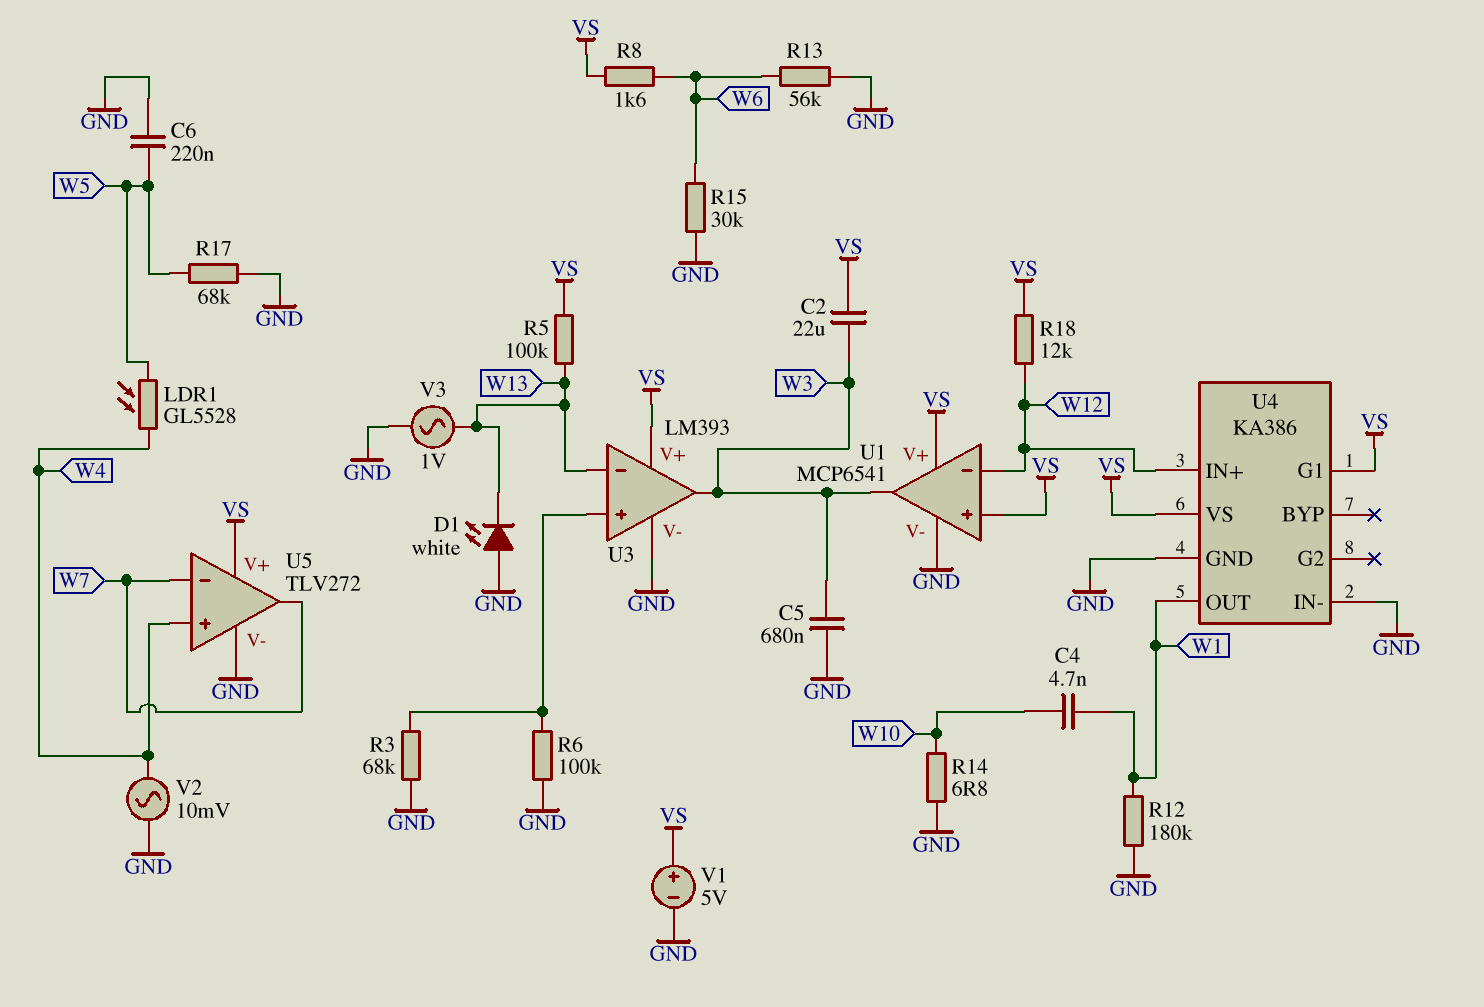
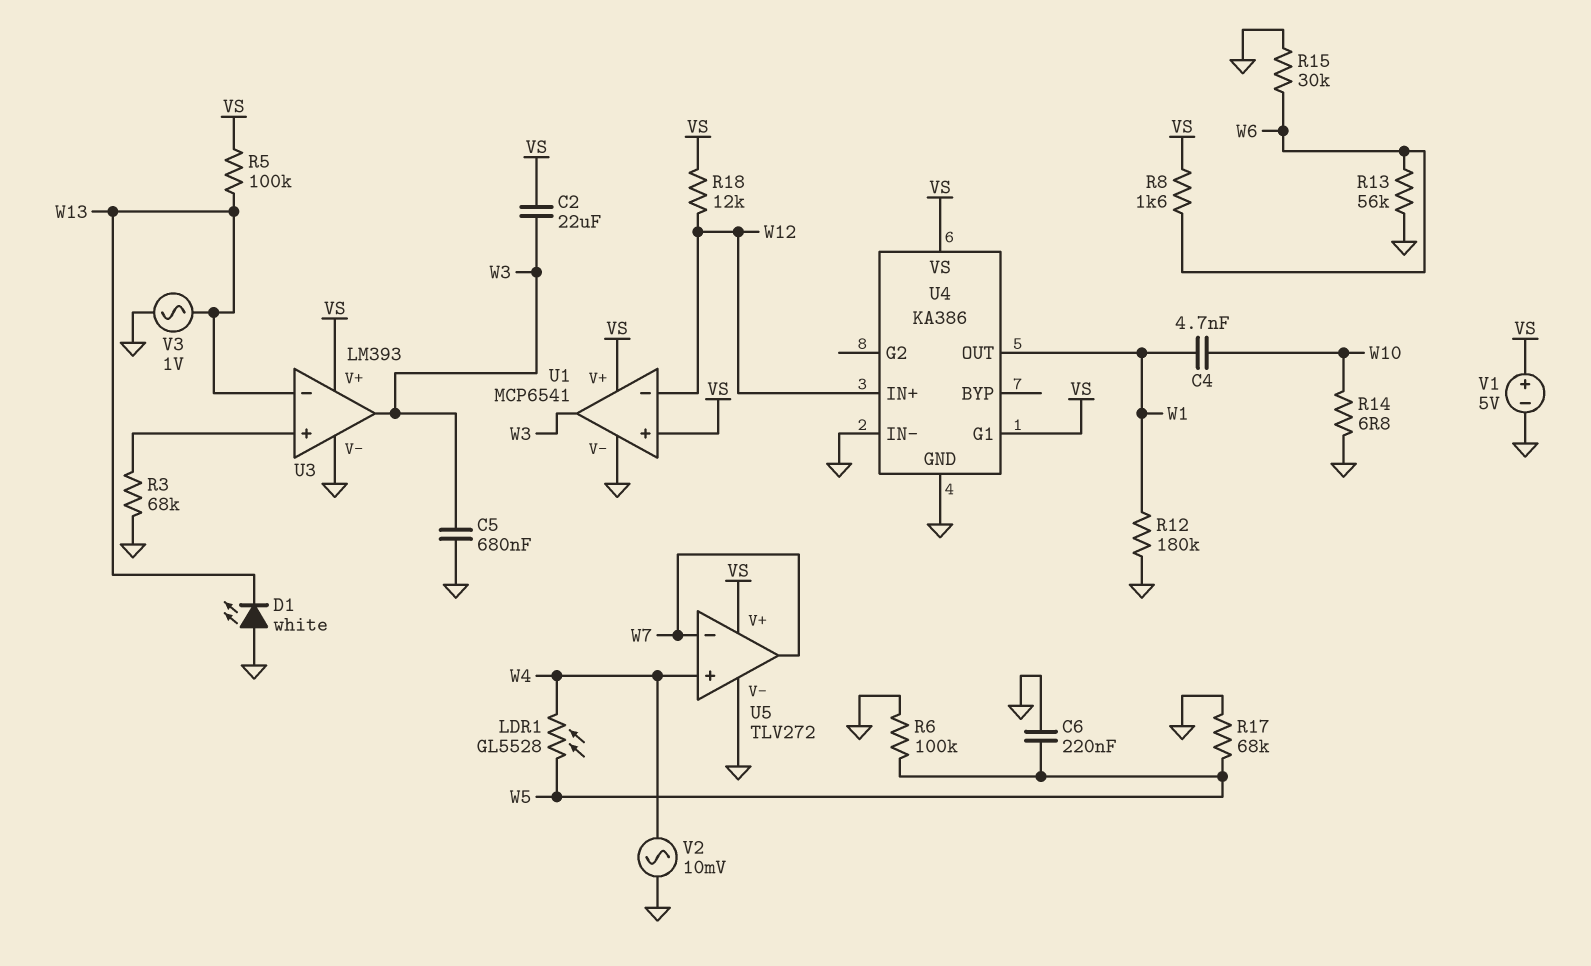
R6: 100k (GND, U3/in+) -> 100k (GND, W5)

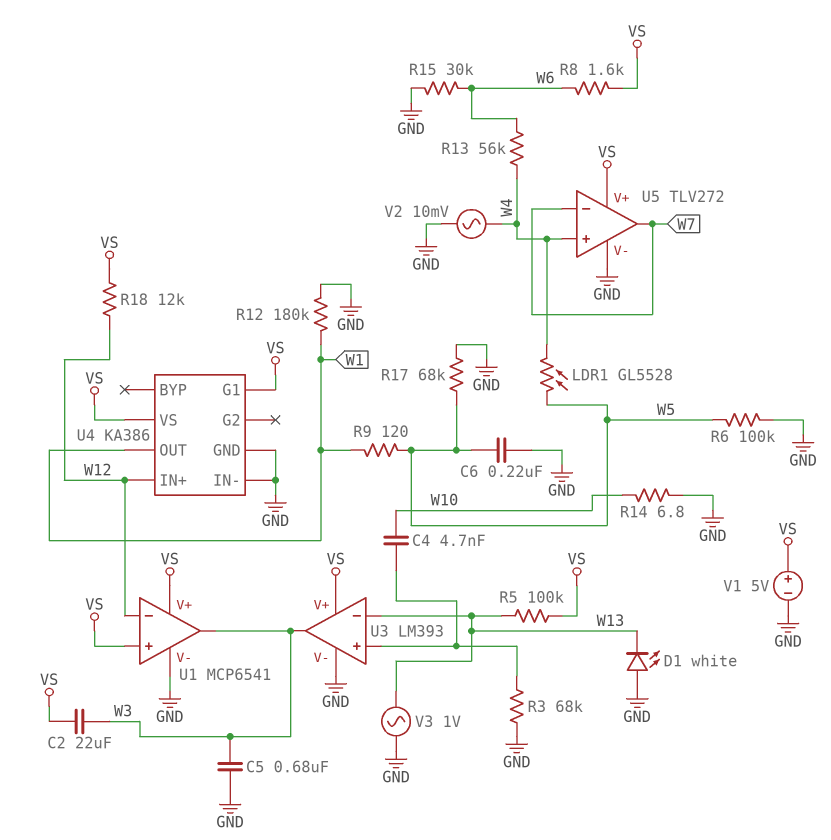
C4: 4.7nF (W1, W10) -> 4.7nF (U3/in+, W10)
R9: none -> 120 (W1, W5)
R13: 56k (GND, W6) -> 56k (W4, W6)

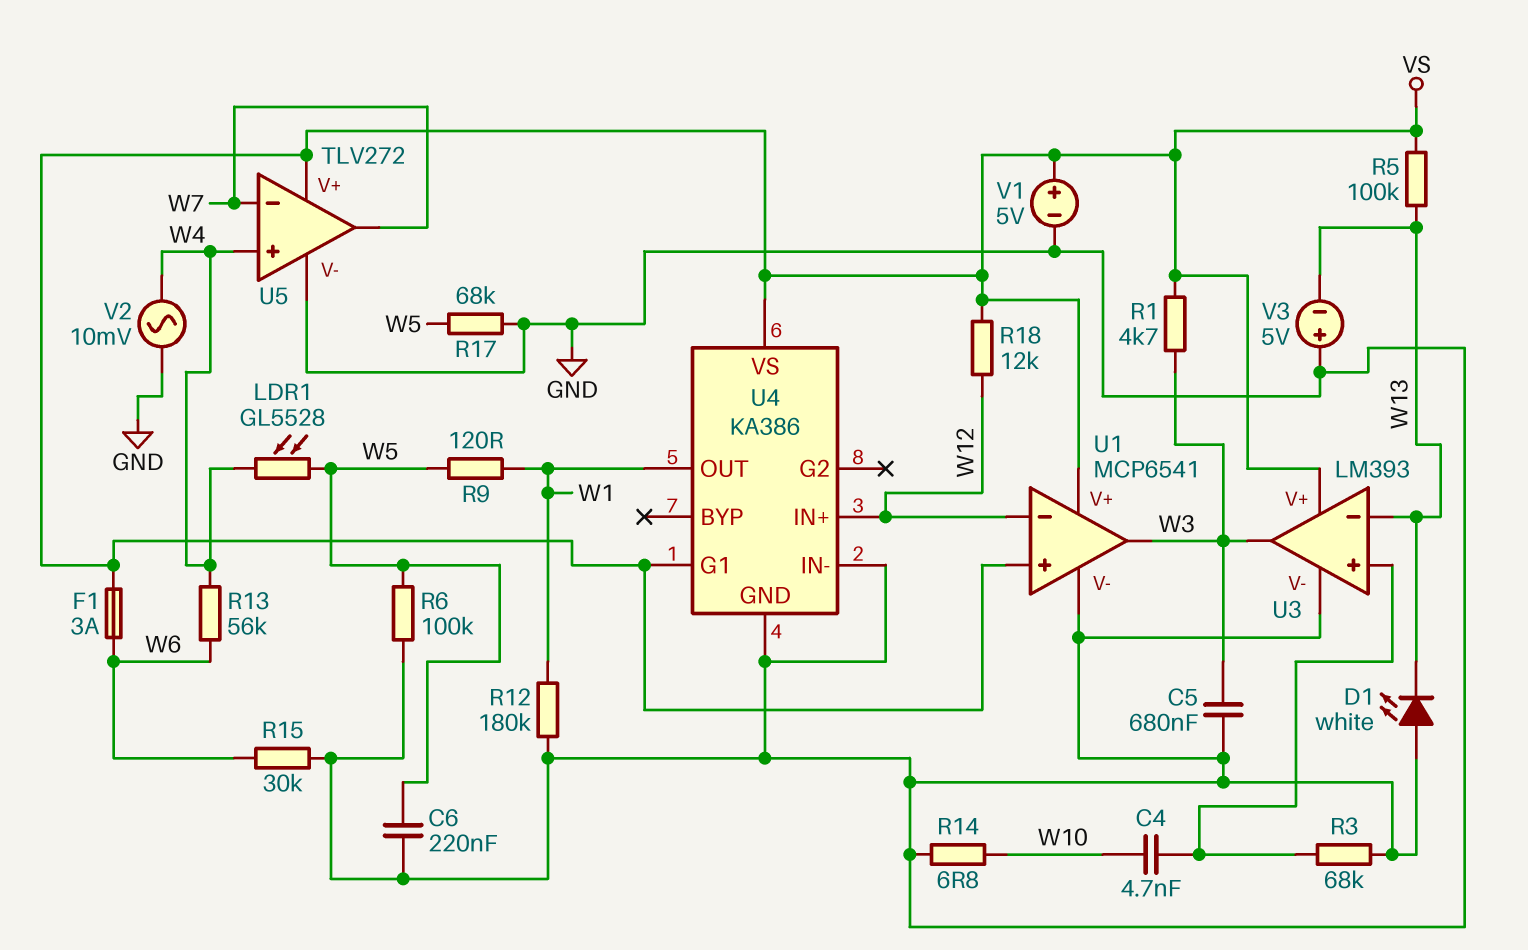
C2: 22uF (VS, W3) -> none
F1: none -> 3A (VS, W6)
R1: none -> 4.7k (VS, W3)
R8: 1.6k (VS, W6) -> none
V3: AC 1V (GND, W13) -> 5V (plus GND, minus W13)

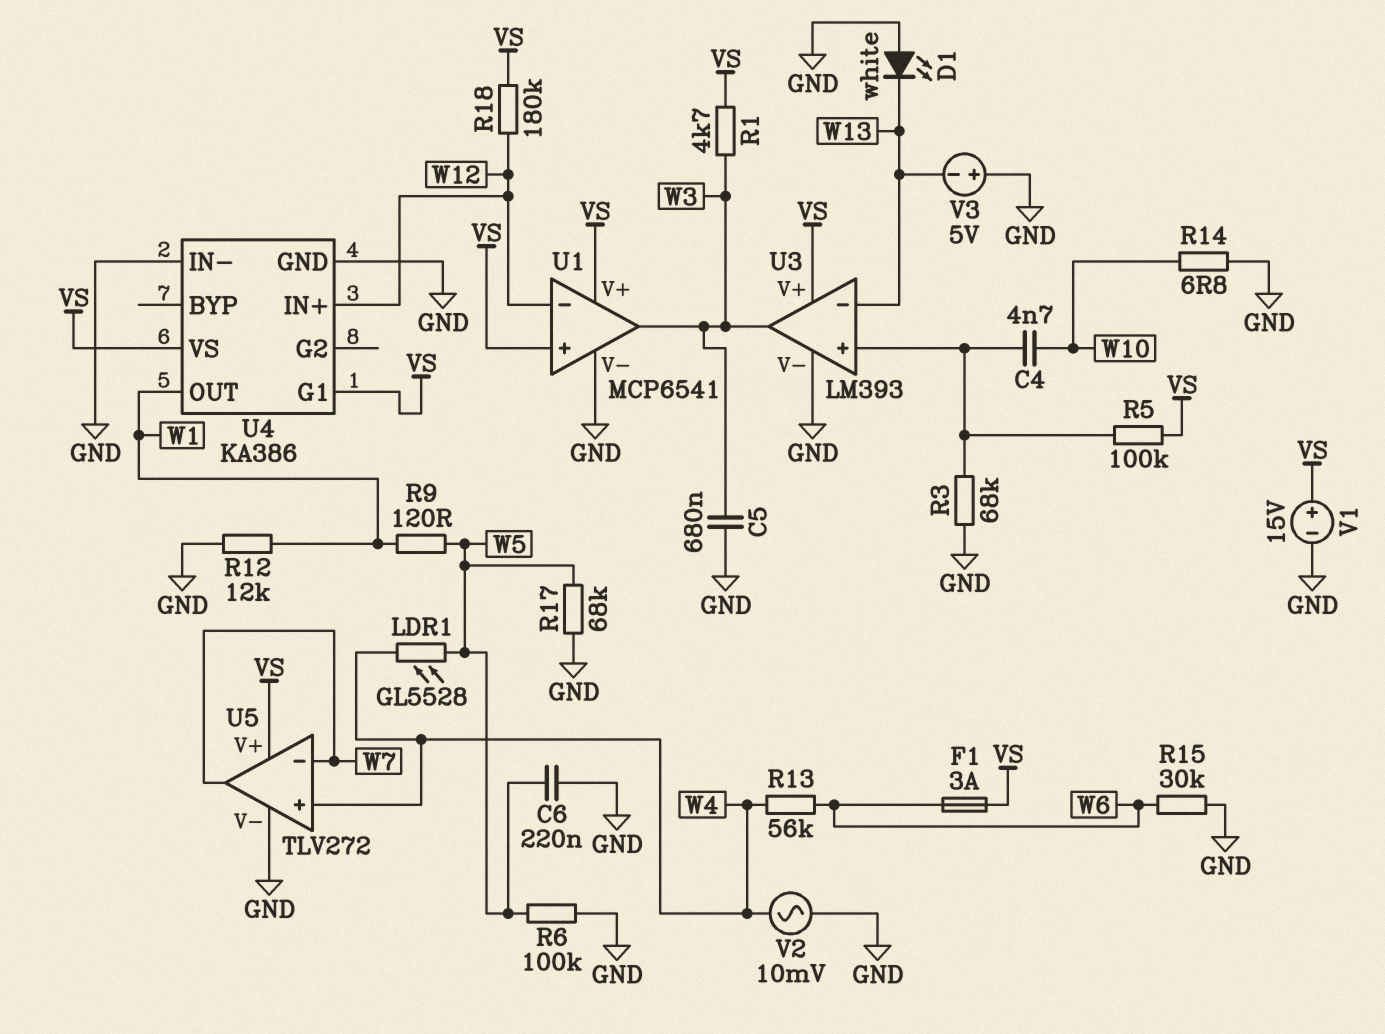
R5: 100k (VS, W13) -> 100k (U3/in+, VS)
R12: 180k (GND, W1) -> 12k (GND, W1)
R18: 12k (VS, W12) -> 180k (VS, W12)
V1: 5V (plus VS, minus GND) -> 15V (plus VS, minus GND)

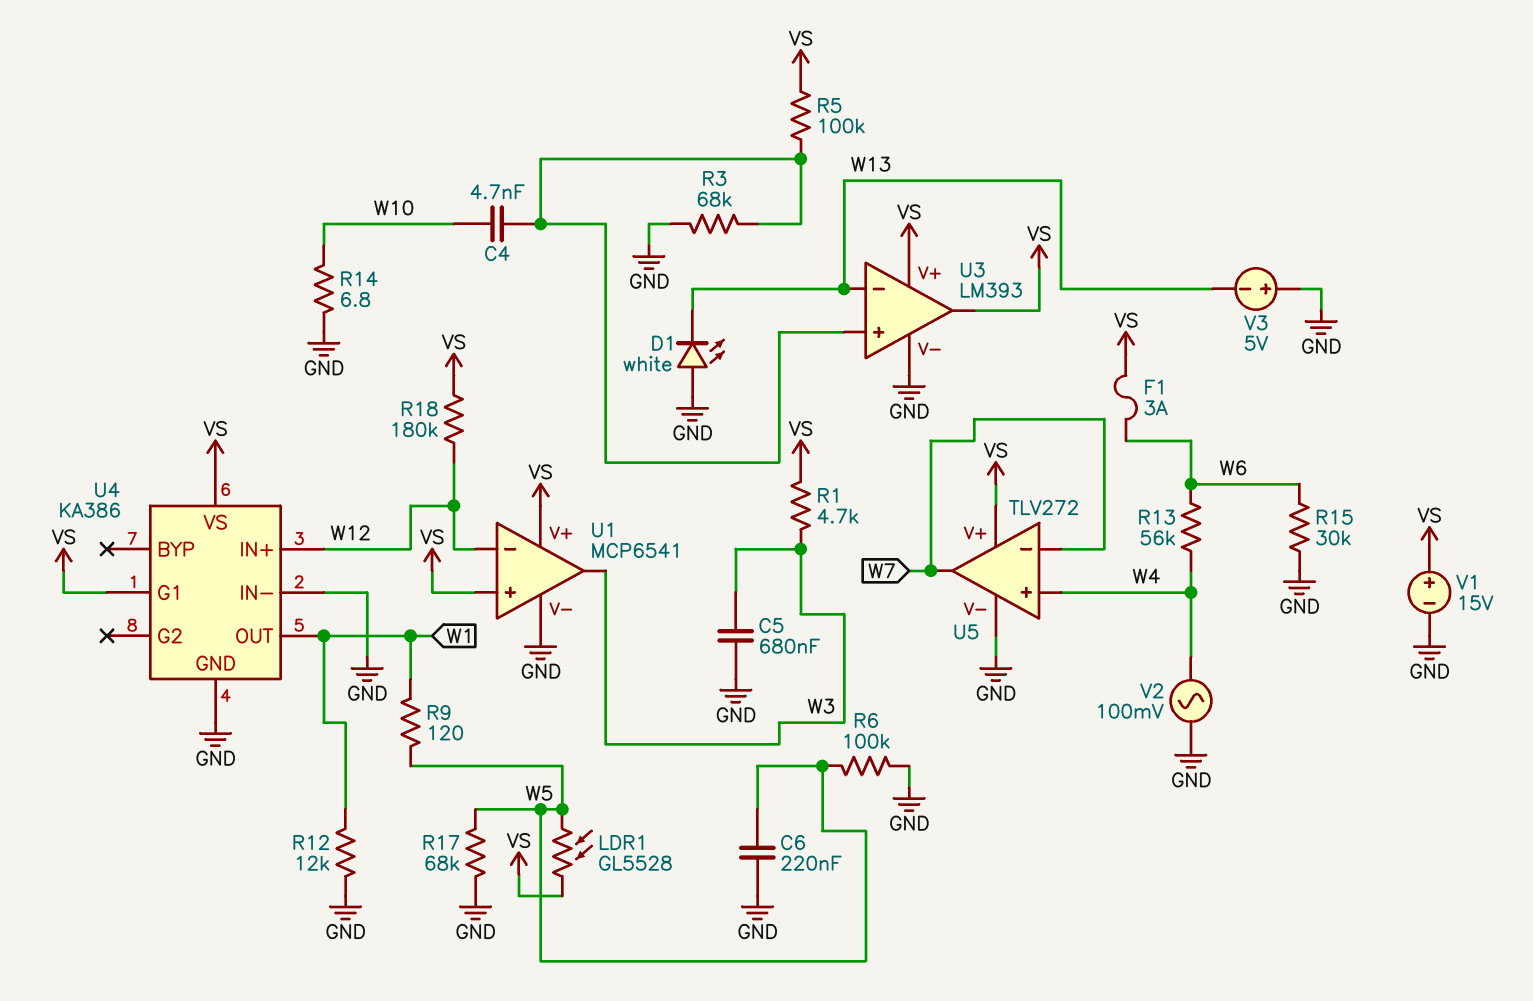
LDR1: GL5528 (W4, W5) -> GL5528 (VS, W5)
U3 pin out: W3 -> VS
V2: AC 10mV (GND, W4) -> AC 100mV (GND, W4)

